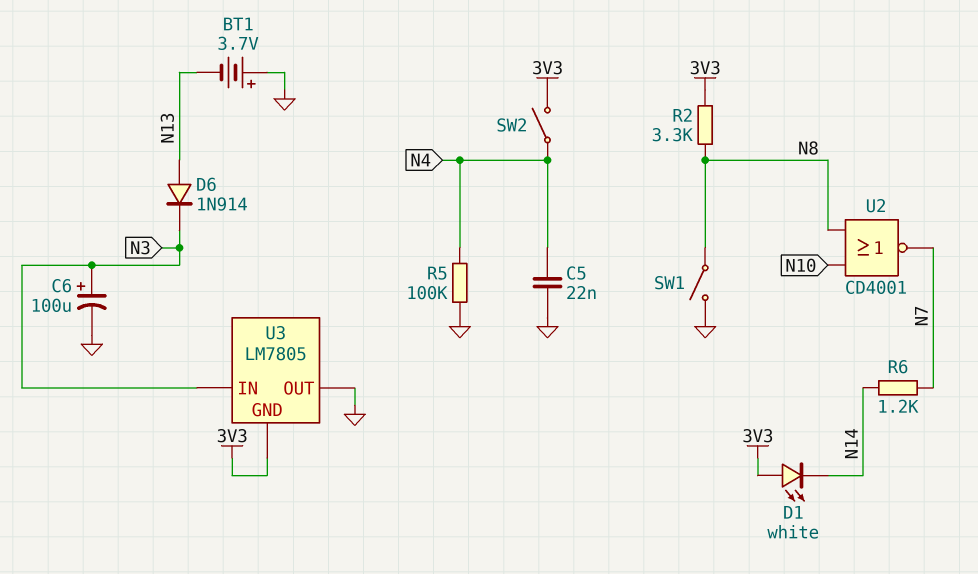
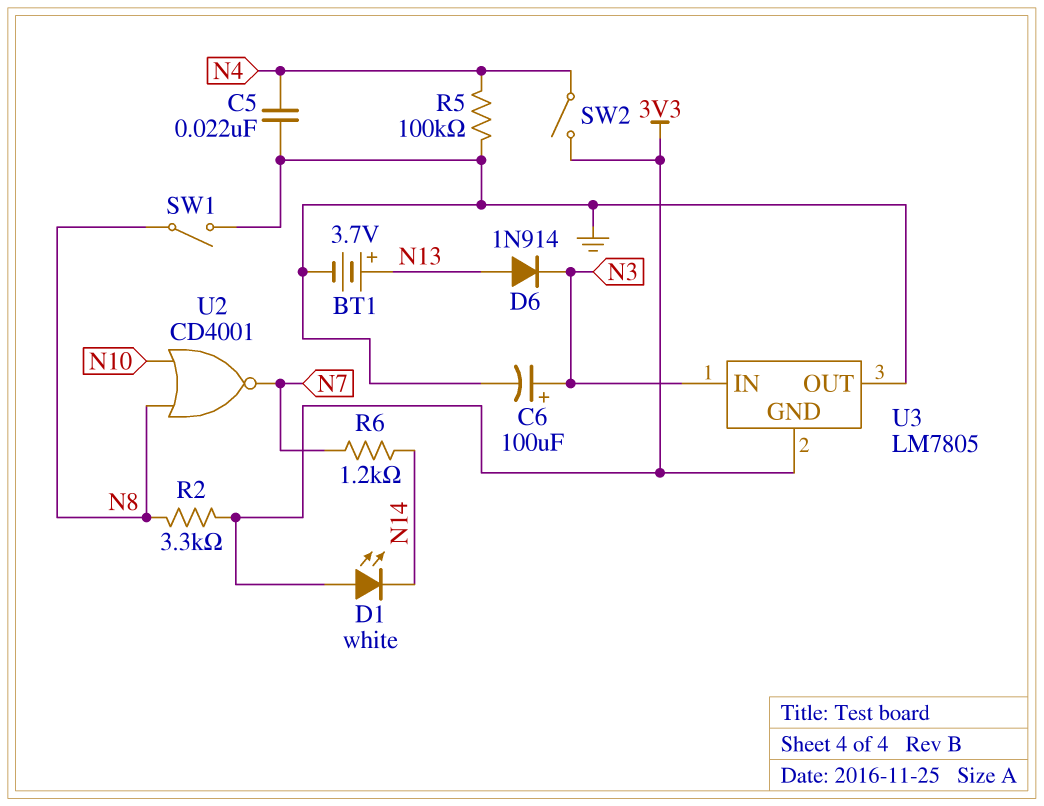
BT1: 3.7V (plus GND, minus N13) -> 3.7V (plus N13, minus GND)

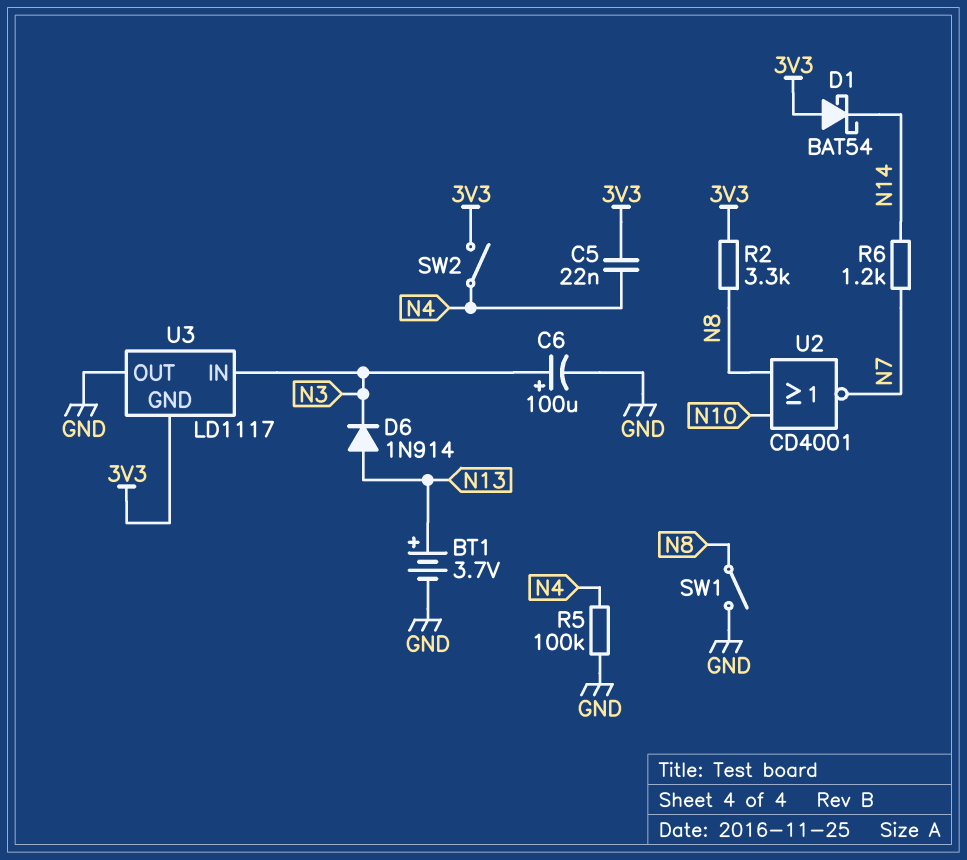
C5: 22nF (GND, N4) -> 22nF (3V3, N4)
D1: LED white (A 3V3, K N14) -> schottky BAT54 (A 3V3, K N14)
U3: LM7805 -> LD1117

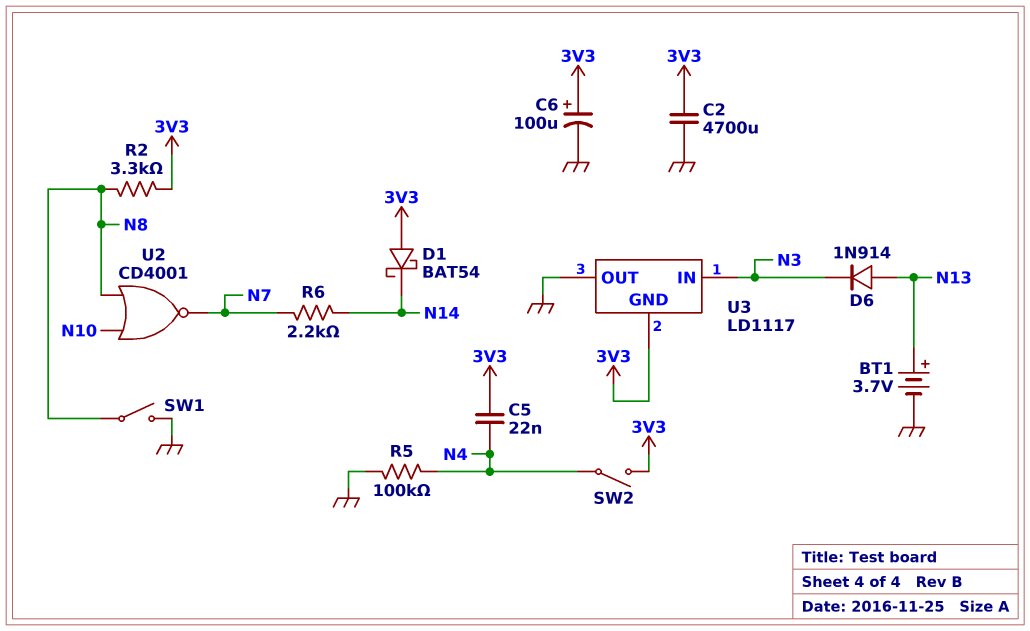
C2: none -> 4700uF (3V3, GND)
C6: 100uF (plus N3, minus GND) -> 100uF (plus 3V3, minus GND)
R6: 1.2k (N7, N14) -> 2.2k (N7, N14)

